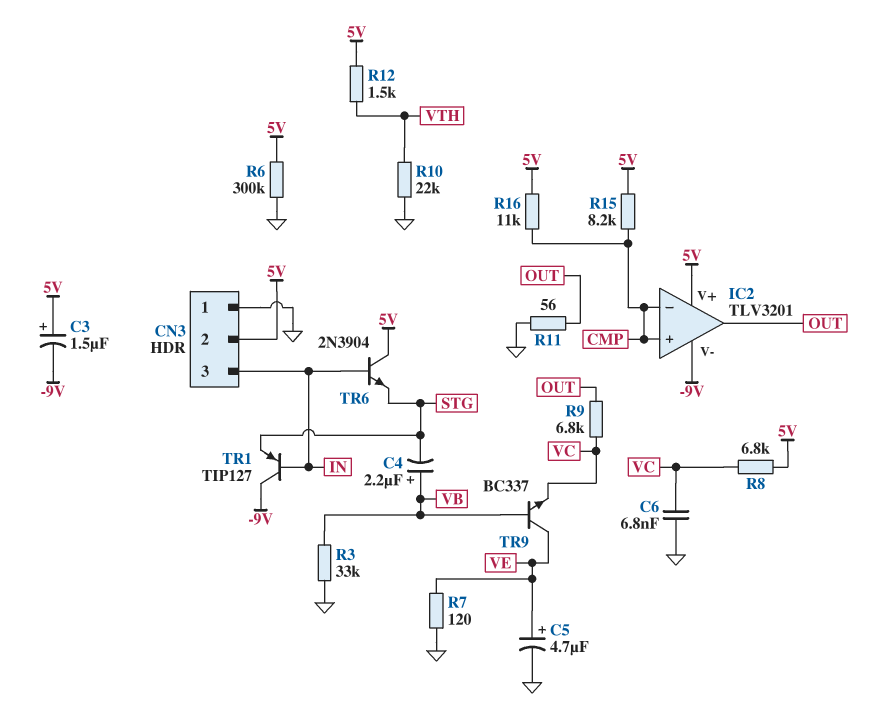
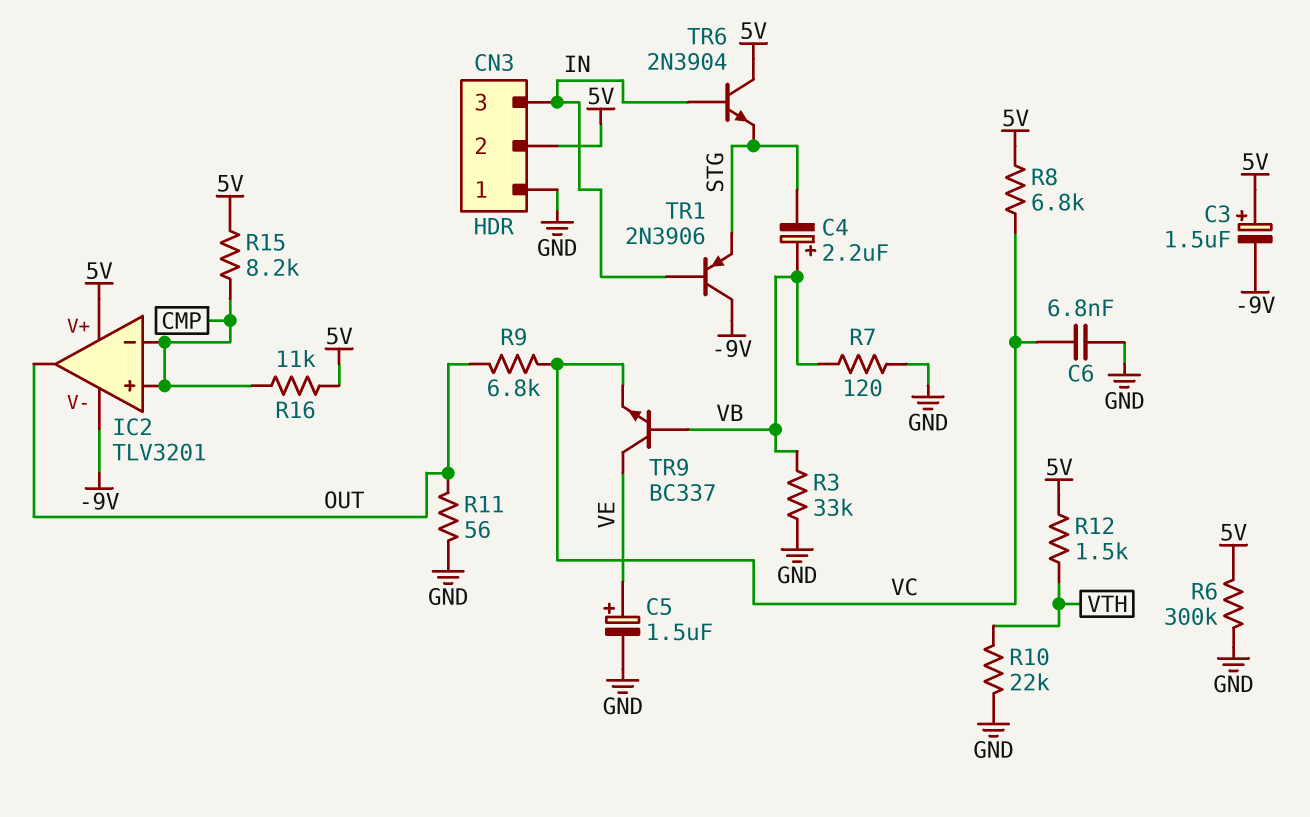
C5: 4.7uF (plus VE, minus GND) -> 1.5uF (plus VE, minus GND)
R7: 120 (GND, VE) -> 120 (GND, VB)
TR1: PNP TIP127 (B IN, C -9V, E STG) -> PNP 2N3906 (B IN, C -9V, E STG)

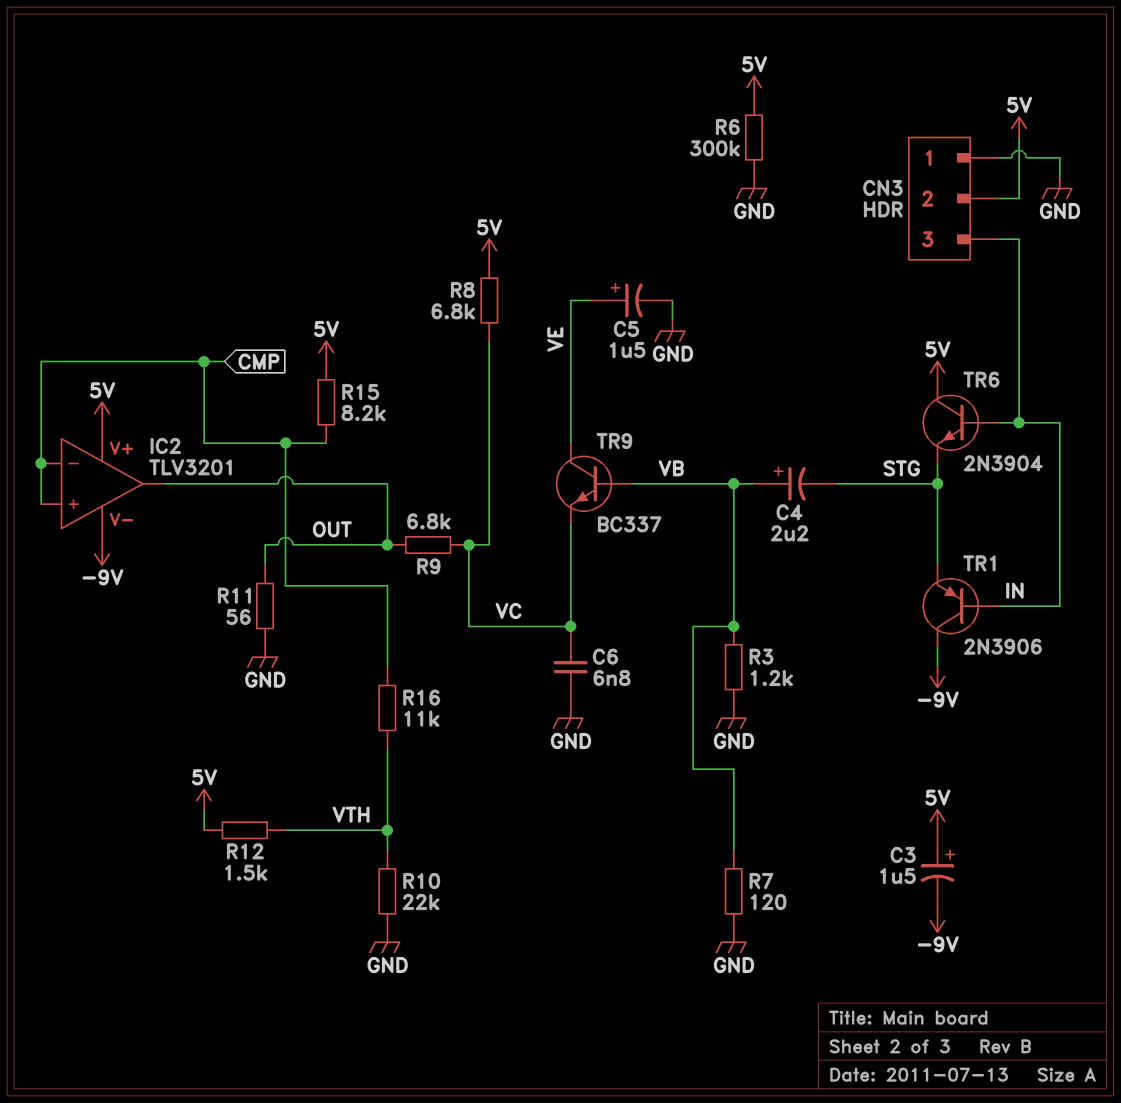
R3: 33k (GND, VB) -> 1.2k (GND, VB)
R16: 11k (5V, CMP) -> 11k (CMP, VTH)

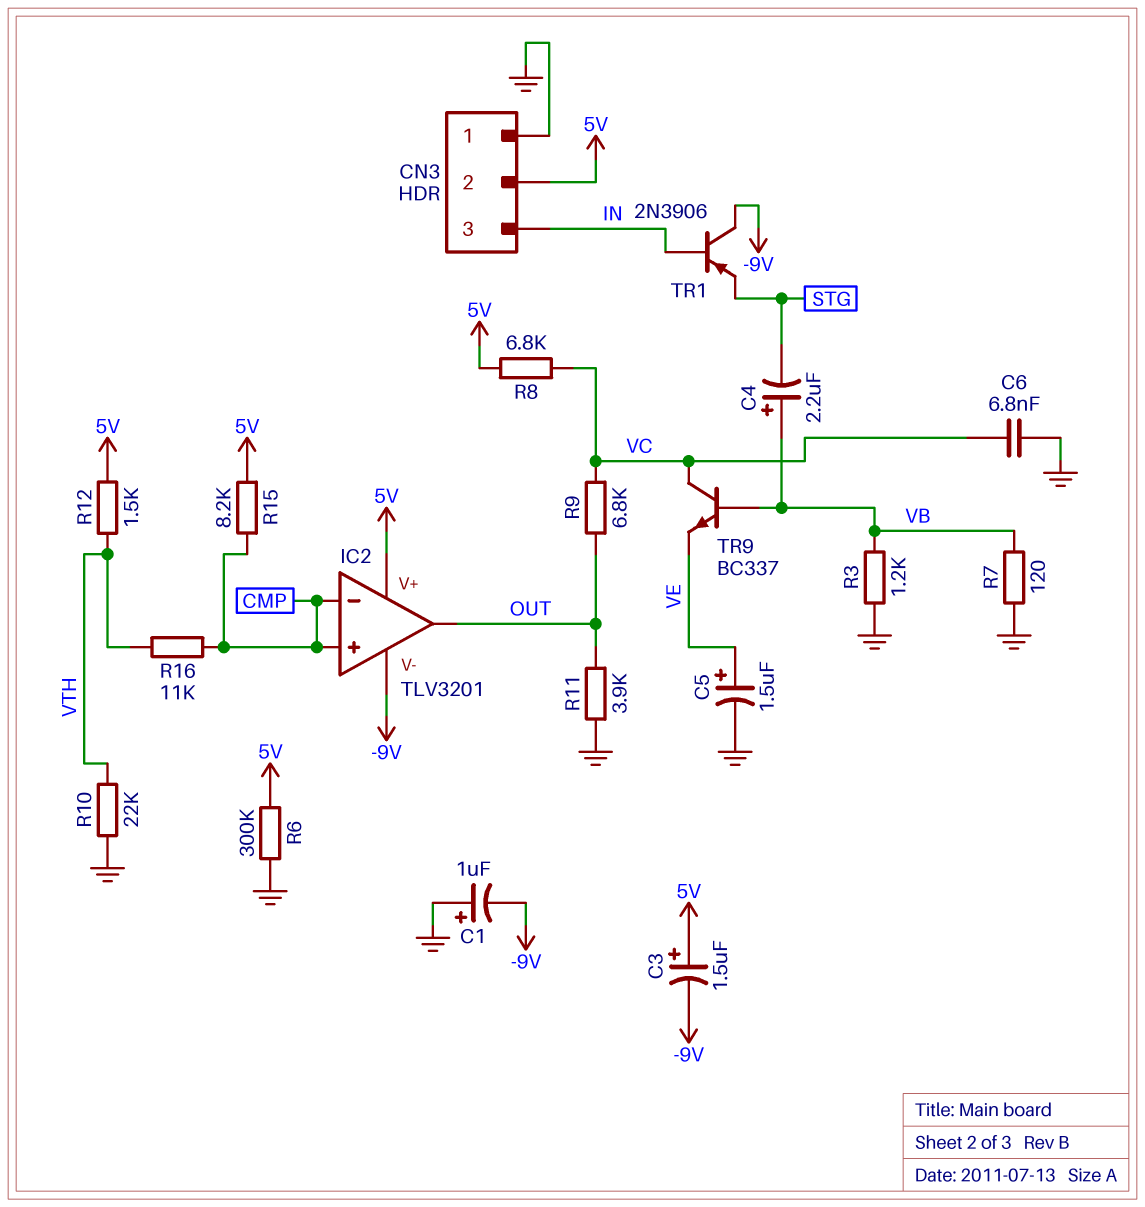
C1: none -> 1uF (plus GND, minus -9V)
R11: 56 (GND, OUT) -> 3.9k (GND, OUT)
TR6: NPN 2N3904 (B IN, C 5V, E STG) -> none
TR9: NPN BC337 (B VB, C VE, E VC) -> NPN BC337 (B VB, C VC, E VE)

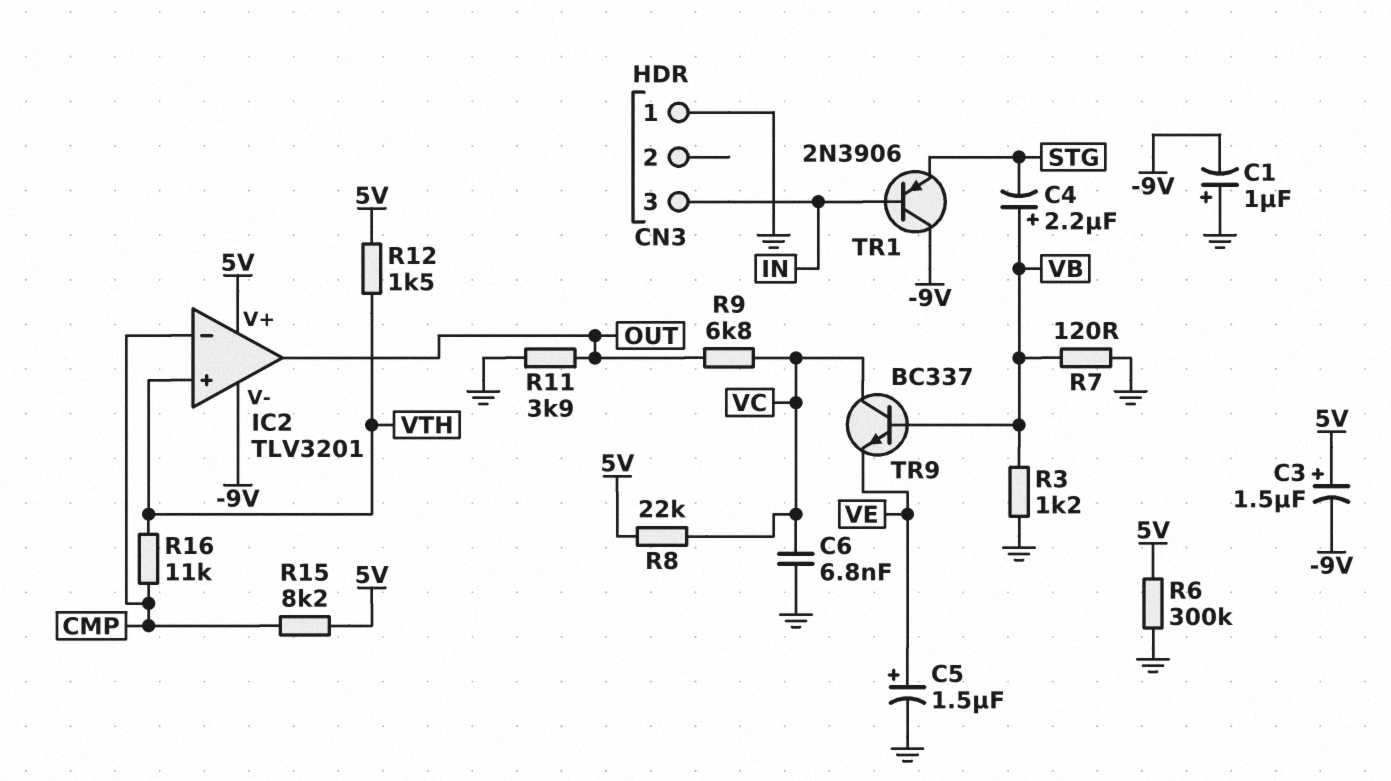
CN3 pin 2: 5V -> none
IC2 pin in+: CMP -> VTH
R8: 6.8k (5V, VC) -> 22k (5V, VC)
R10: 22k (GND, VTH) -> none

